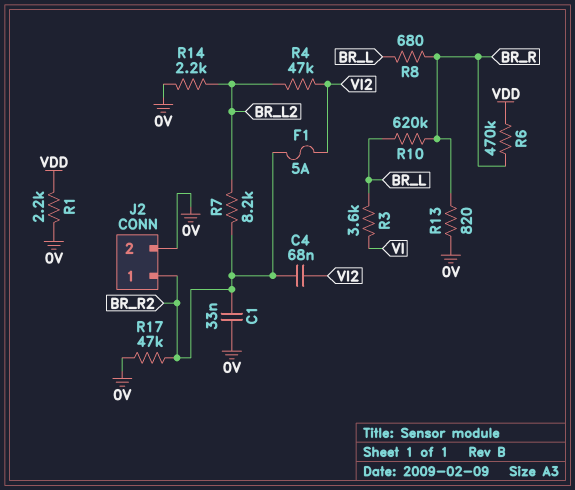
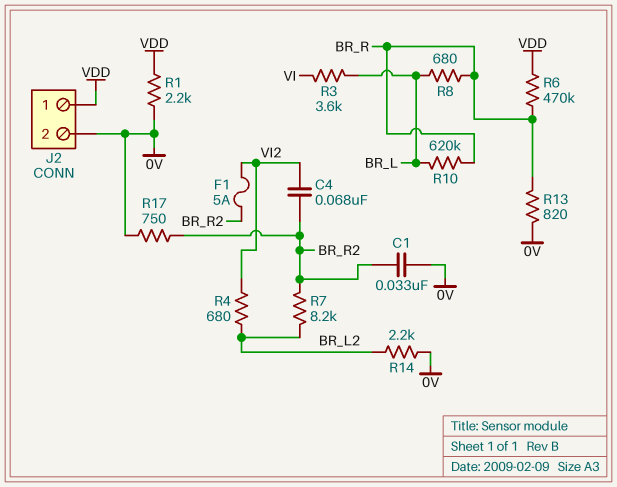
J2 pin 1: BR_R2 -> VDD
R4: 47k (BR_L2, VI2) -> 680 (BR_L2, VI2)
R17: 47k (0V, BR_R2) -> 750 (0V, BR_R2)

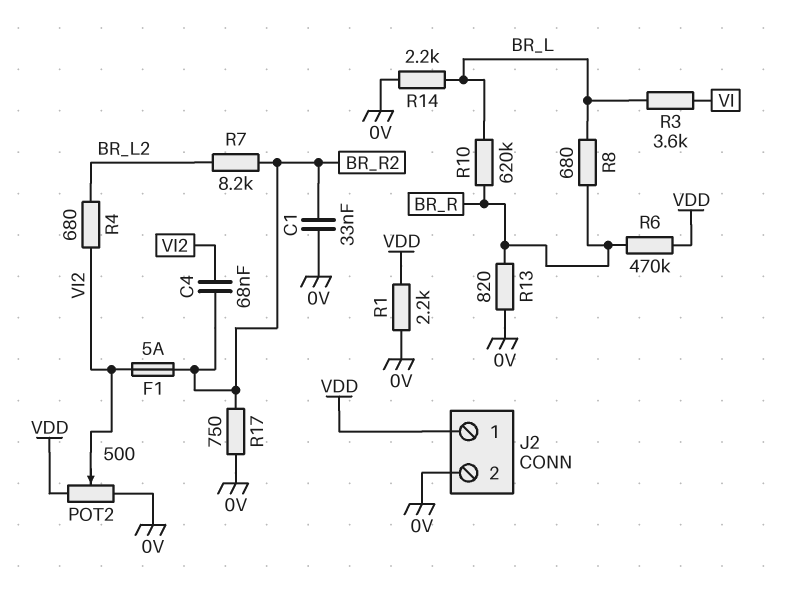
POT2: none -> 500 (0V, VDD, wiper VI2)
R14: 2.2k (0V, BR_L2) -> 2.2k (0V, BR_L)

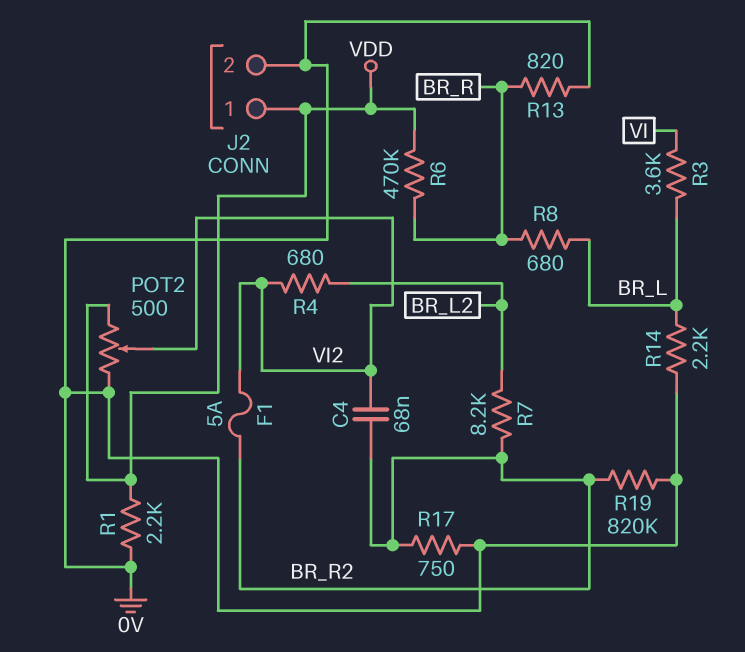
C1: 33nF (0V, BR_R2) -> none
R10: 620k (BR_L, BR_R) -> none
R19: none -> 820k (0V, BR_R2)

